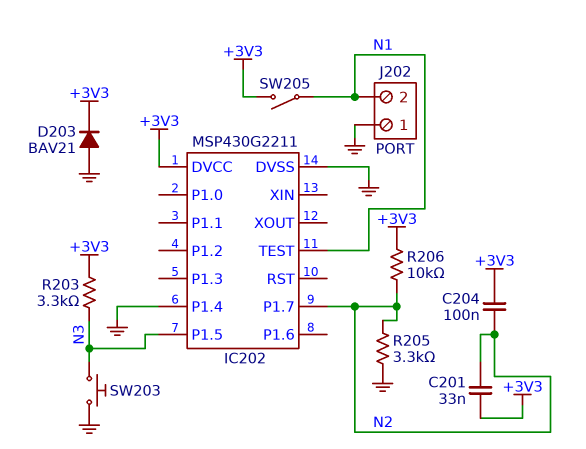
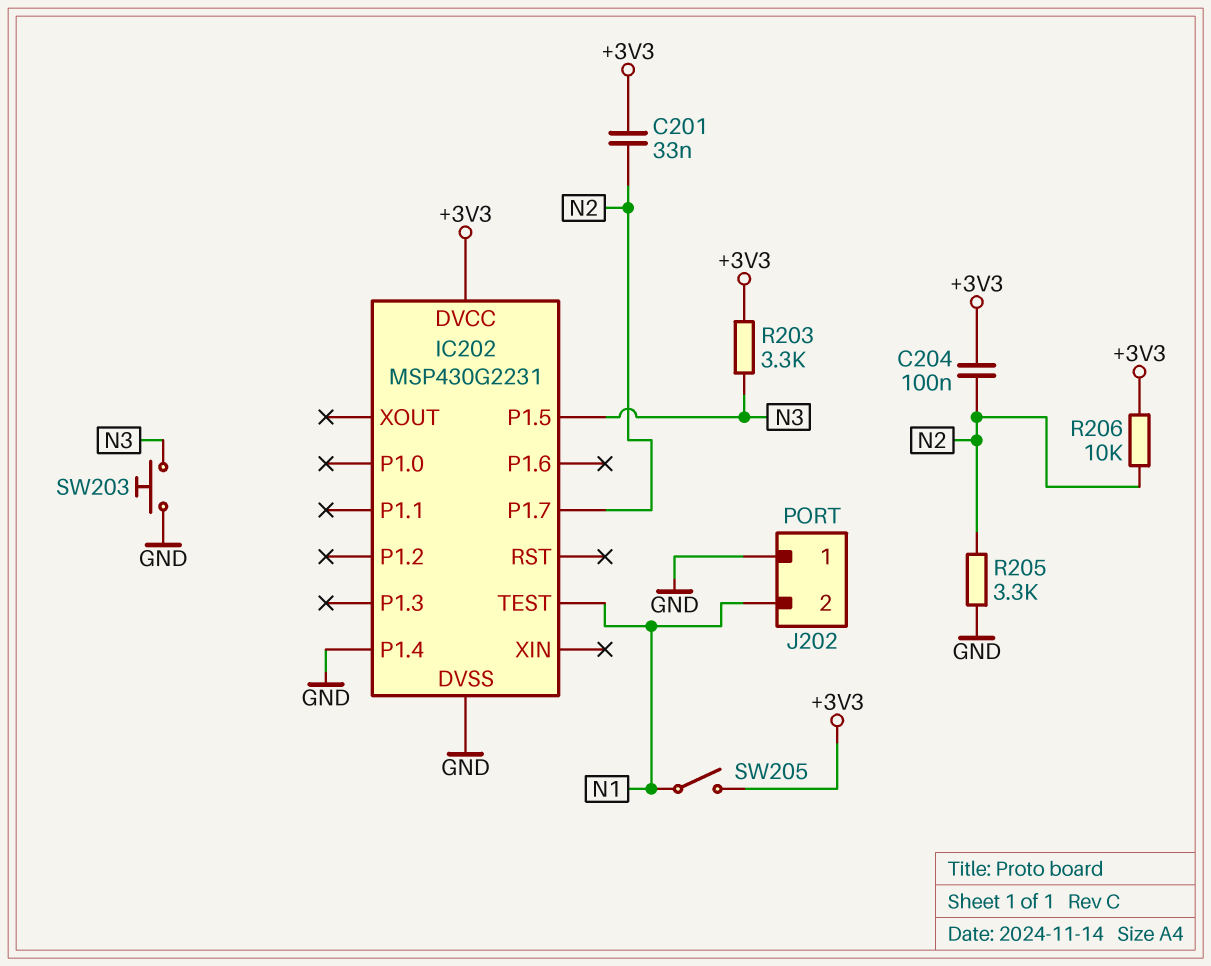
D203: diode BAV21 (A GND, K +3V3) -> none
IC202: MSP430G2211 -> MSP430G2231

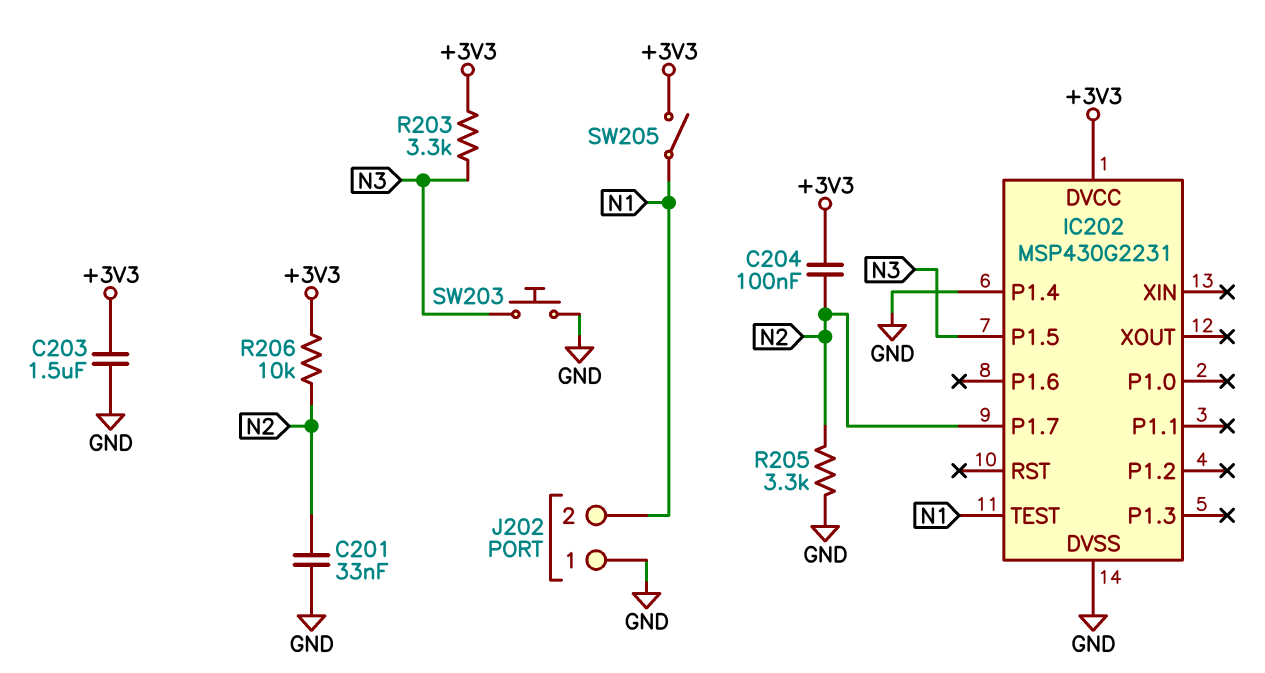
C201: 33nF (+3V3, N2) -> 33nF (GND, N2)
C203: none -> 1.5uF (+3V3, GND)

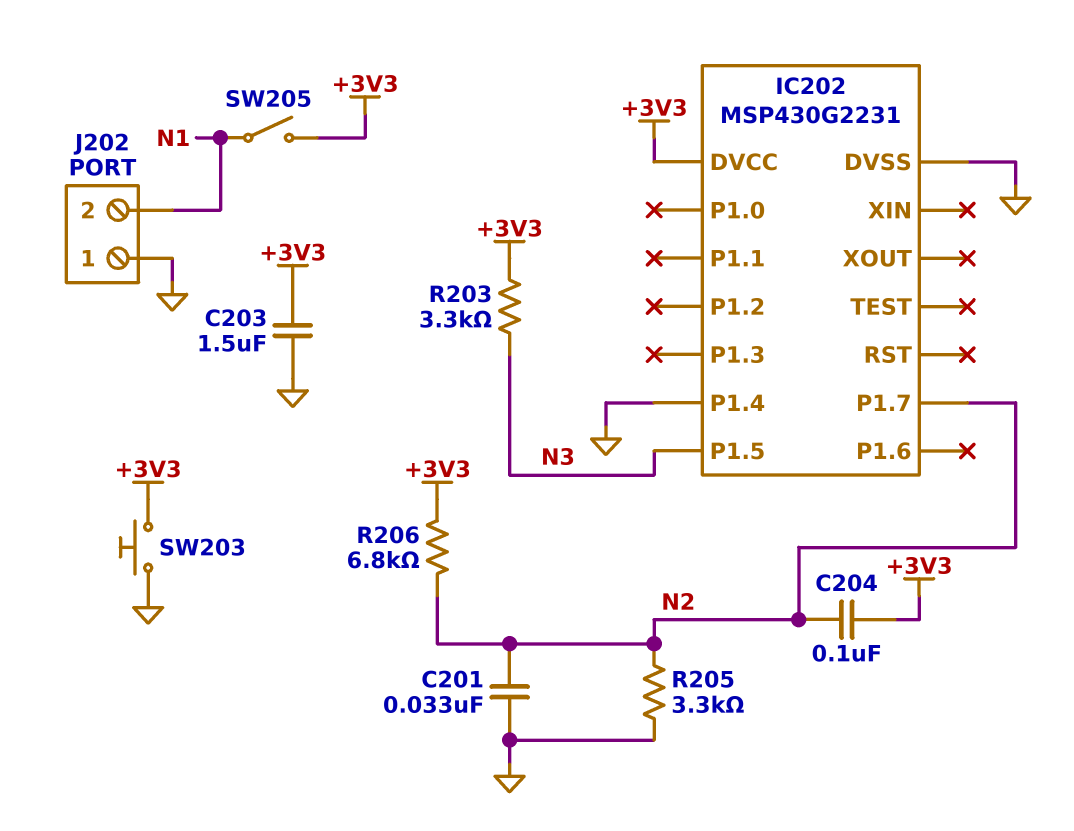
IC202 pin TEST: N1 -> none
R206: 10k (+3V3, N2) -> 6.8k (+3V3, N2)
SW203: button (GND, N3) -> button (+3V3, GND)

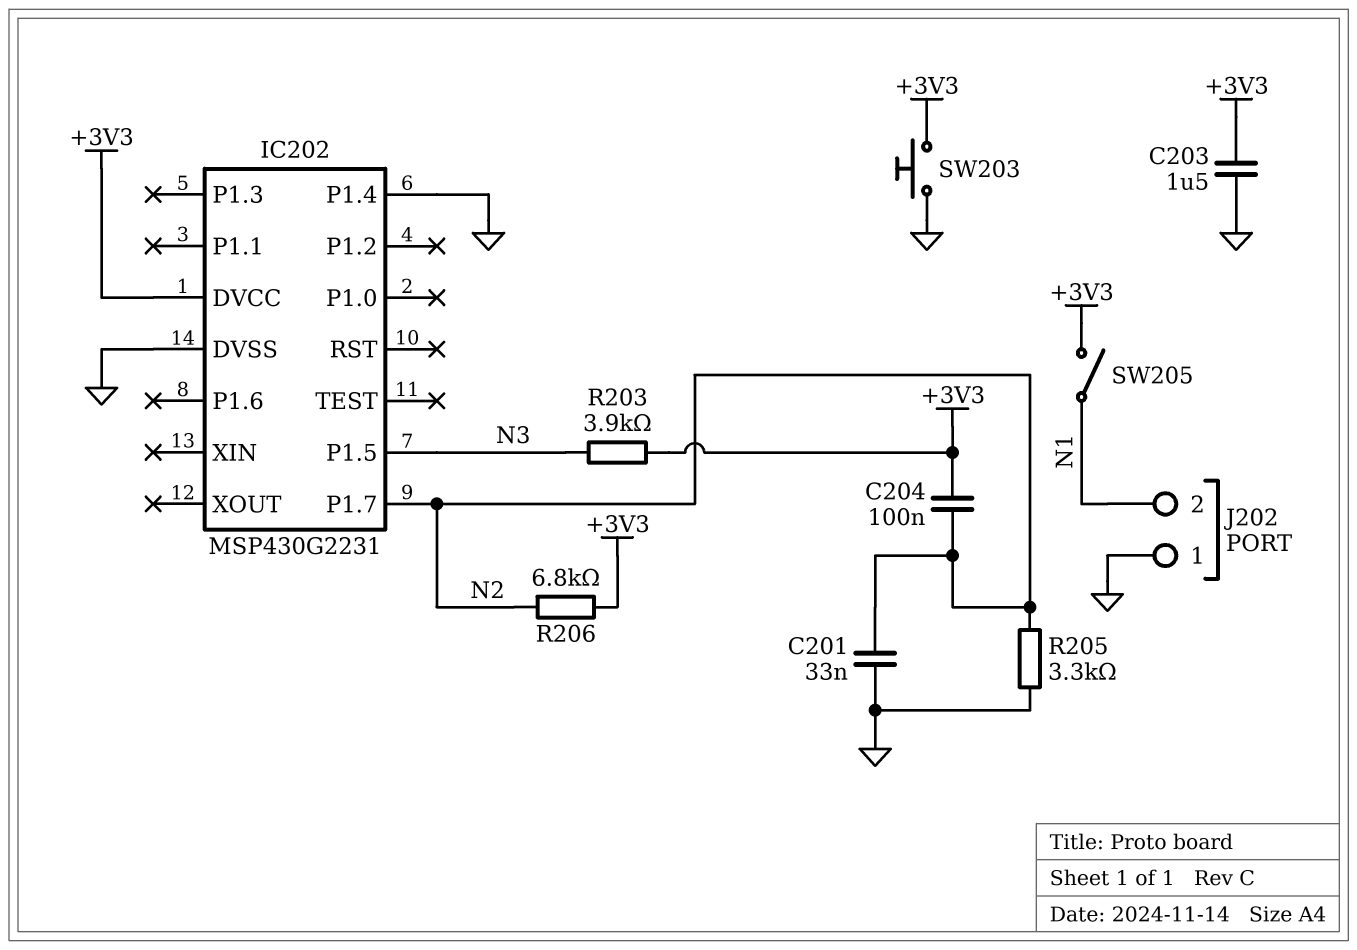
R203: 3.3k (+3V3, N3) -> 3.9k (+3V3, N3)

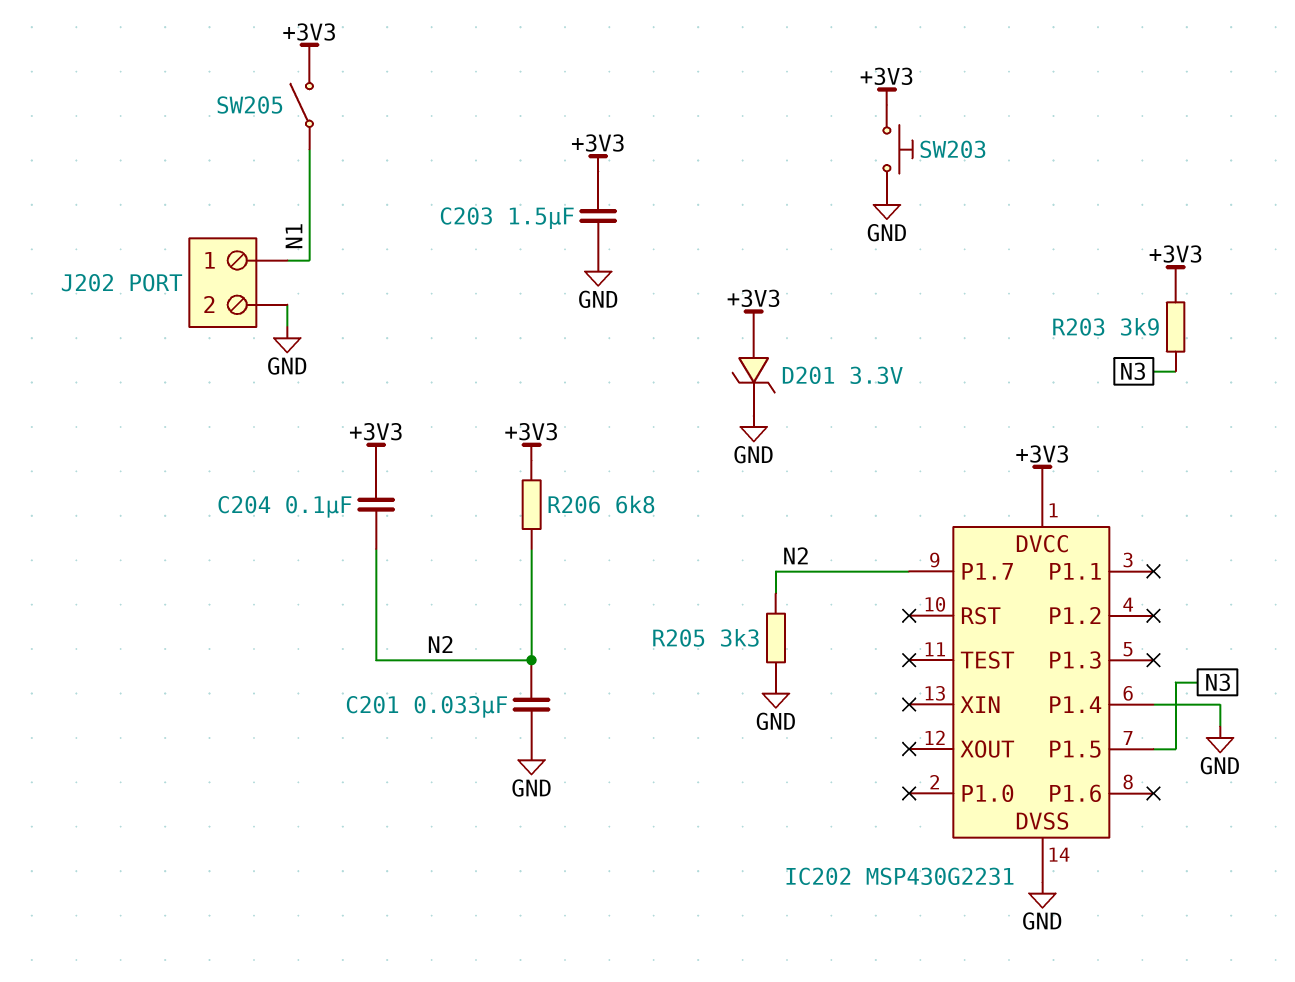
D201: none -> zener 3.3V (A +3V3, K GND)
J202 pin 1: GND -> N1
J202 pin 2: N1 -> GND

